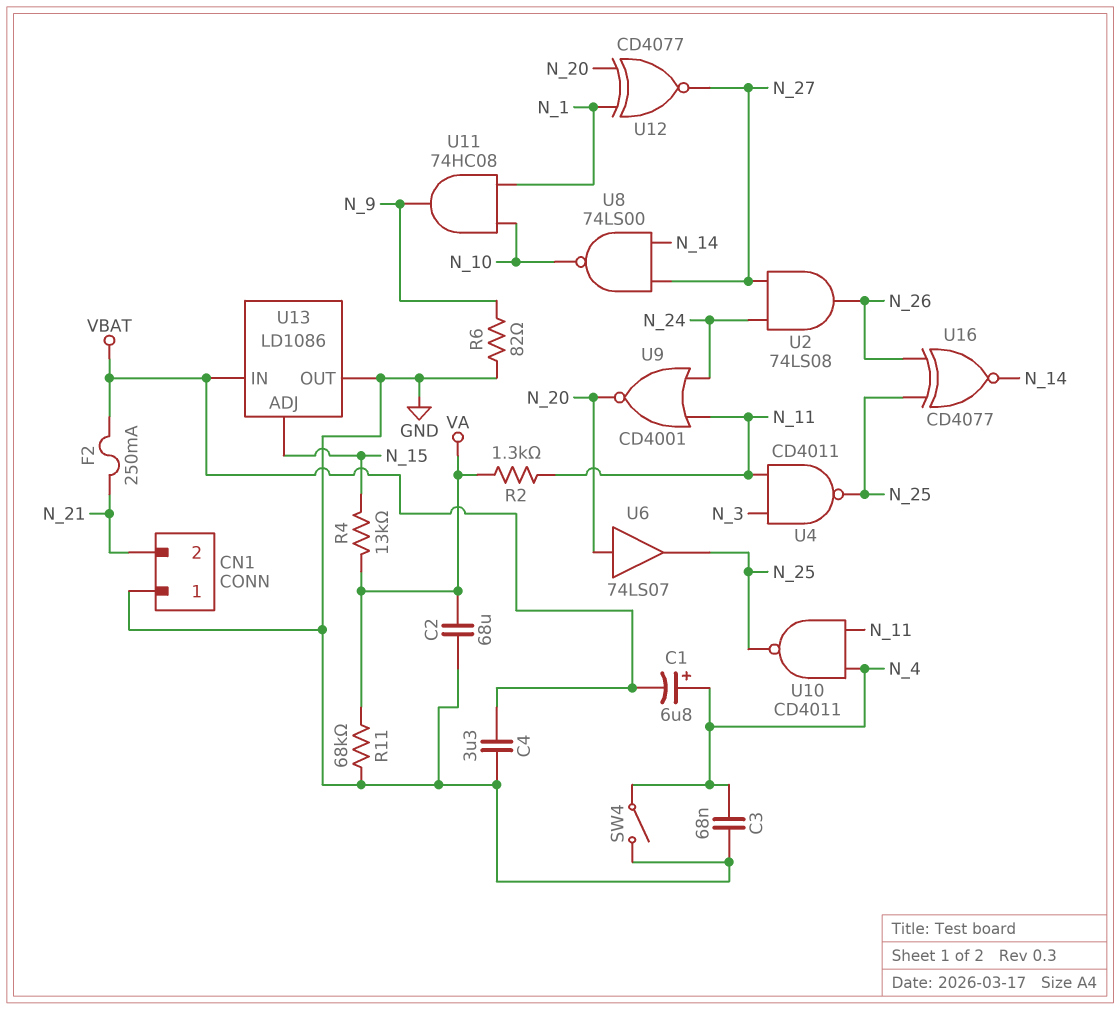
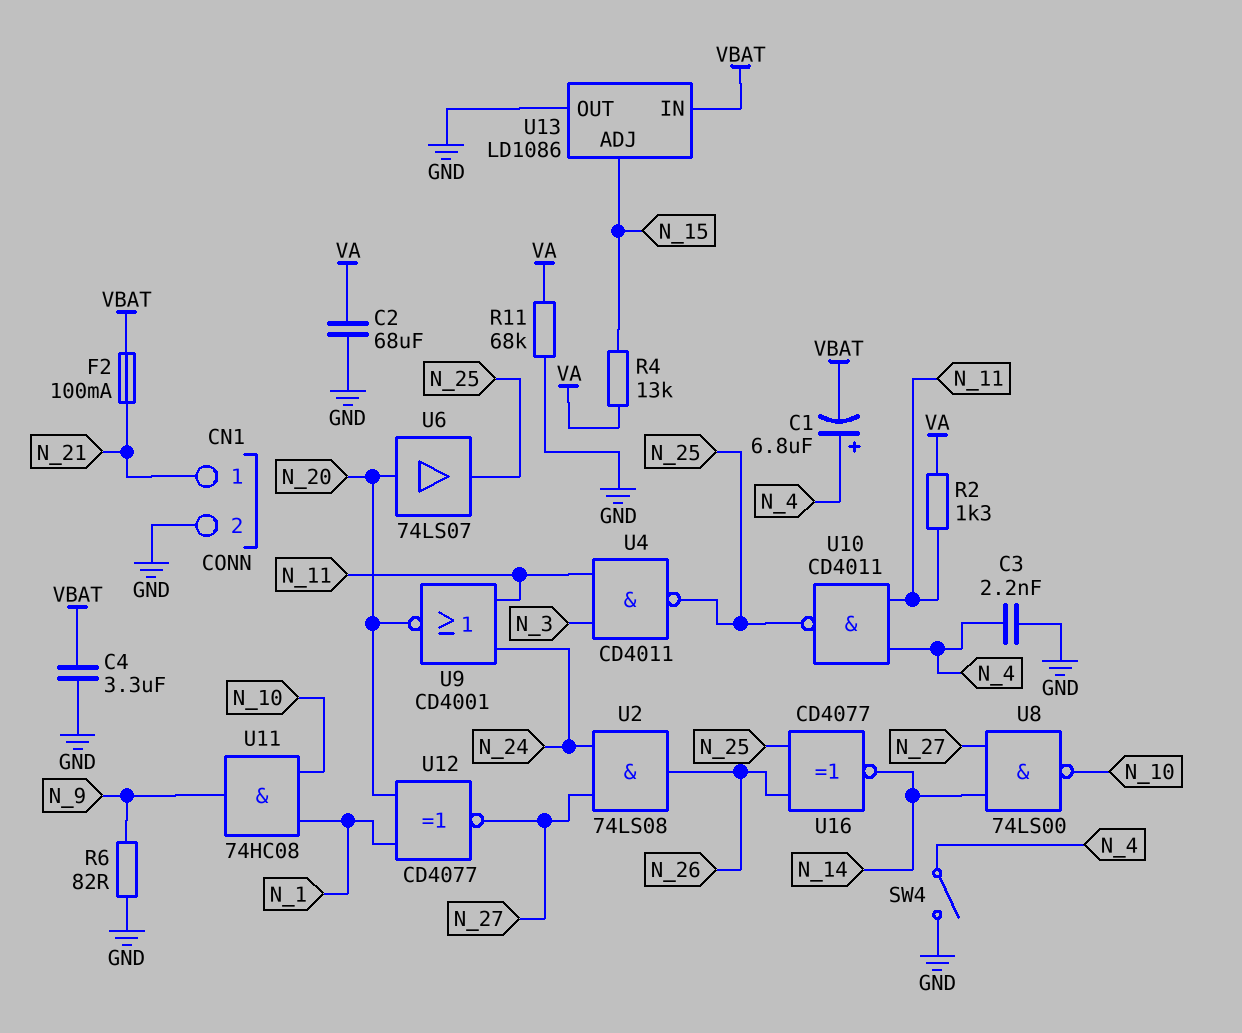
C3: 68nF (GND, N_4) -> 2.2nF (GND, N_4)
CN1 pin 1: GND -> N_21
CN1 pin 2: N_21 -> GND
F2: 250mA (N_21, VBAT) -> 100mA (N_21, VBAT)

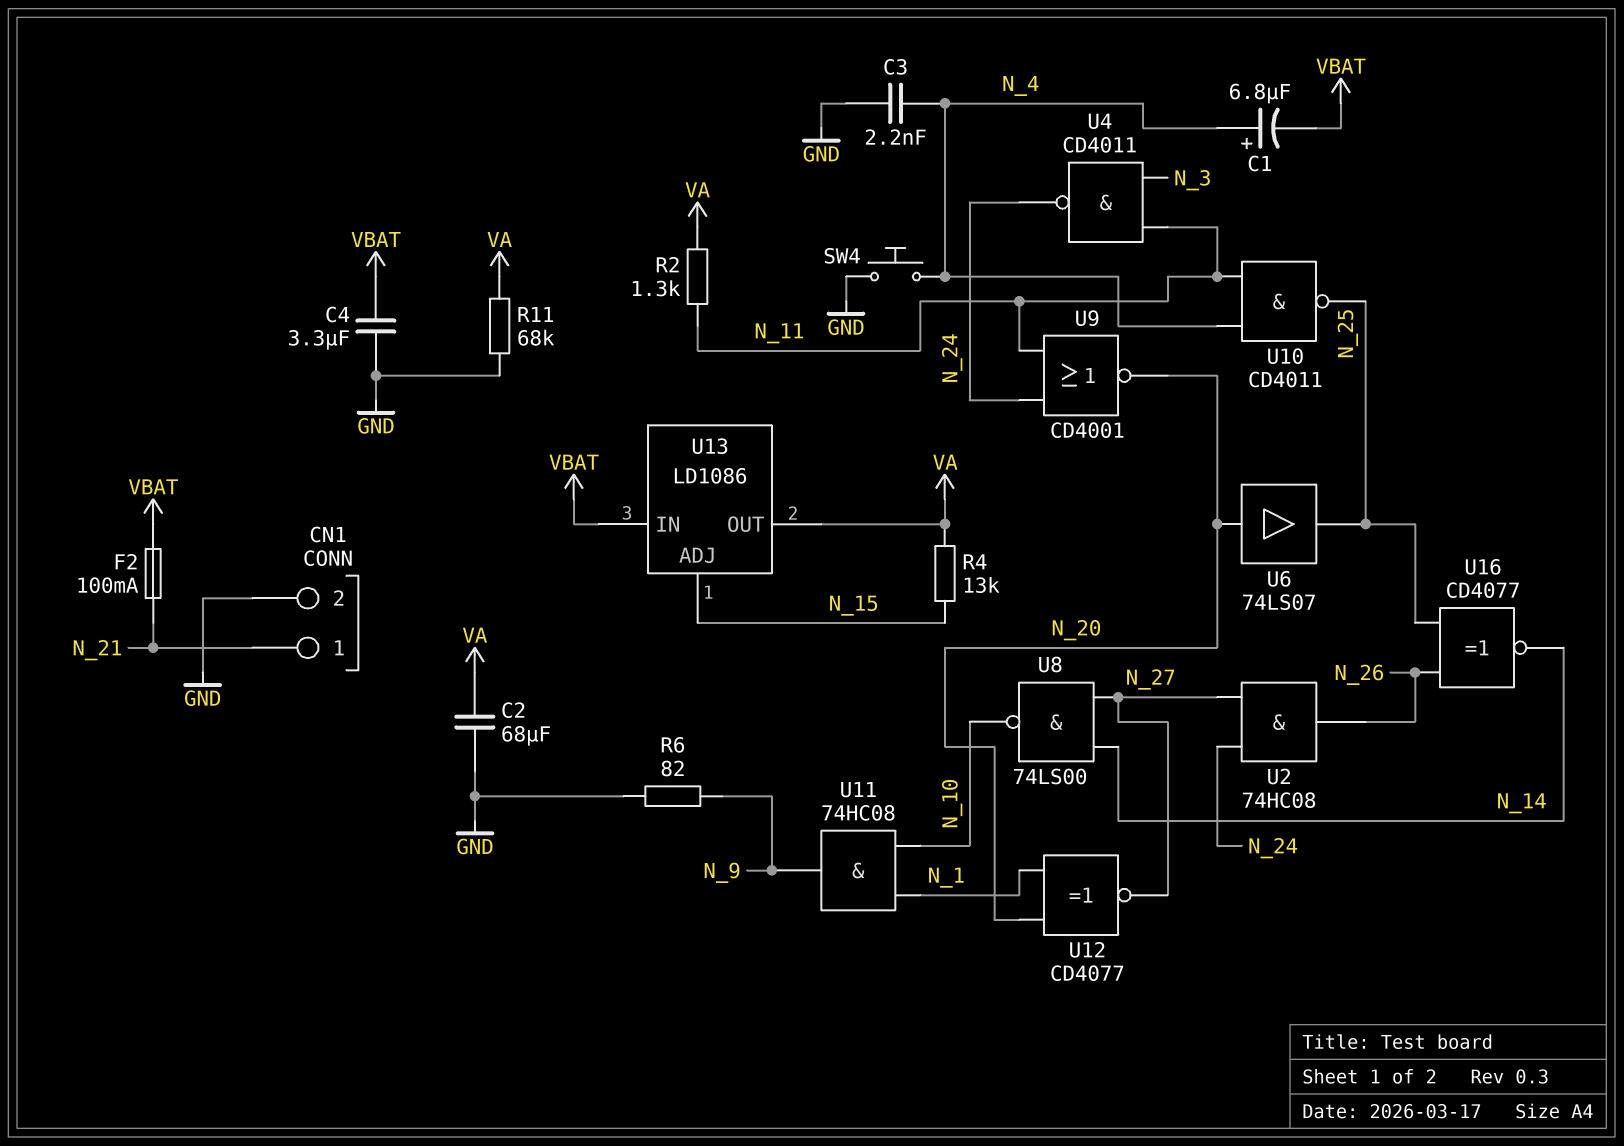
SW4: switch (GND, N_4) -> button (GND, N_4)
U2: AND 74LS08 (in N_24, in N_27, out N_26) -> AND 74HC08 (in N_24, in N_27, out N_26)
U4: NAND CD4011 (in N_3, in N_11, out N_25) -> NAND CD4011 (in N_3, in N_11, out N_24)
U13 pin OUT: GND -> VA

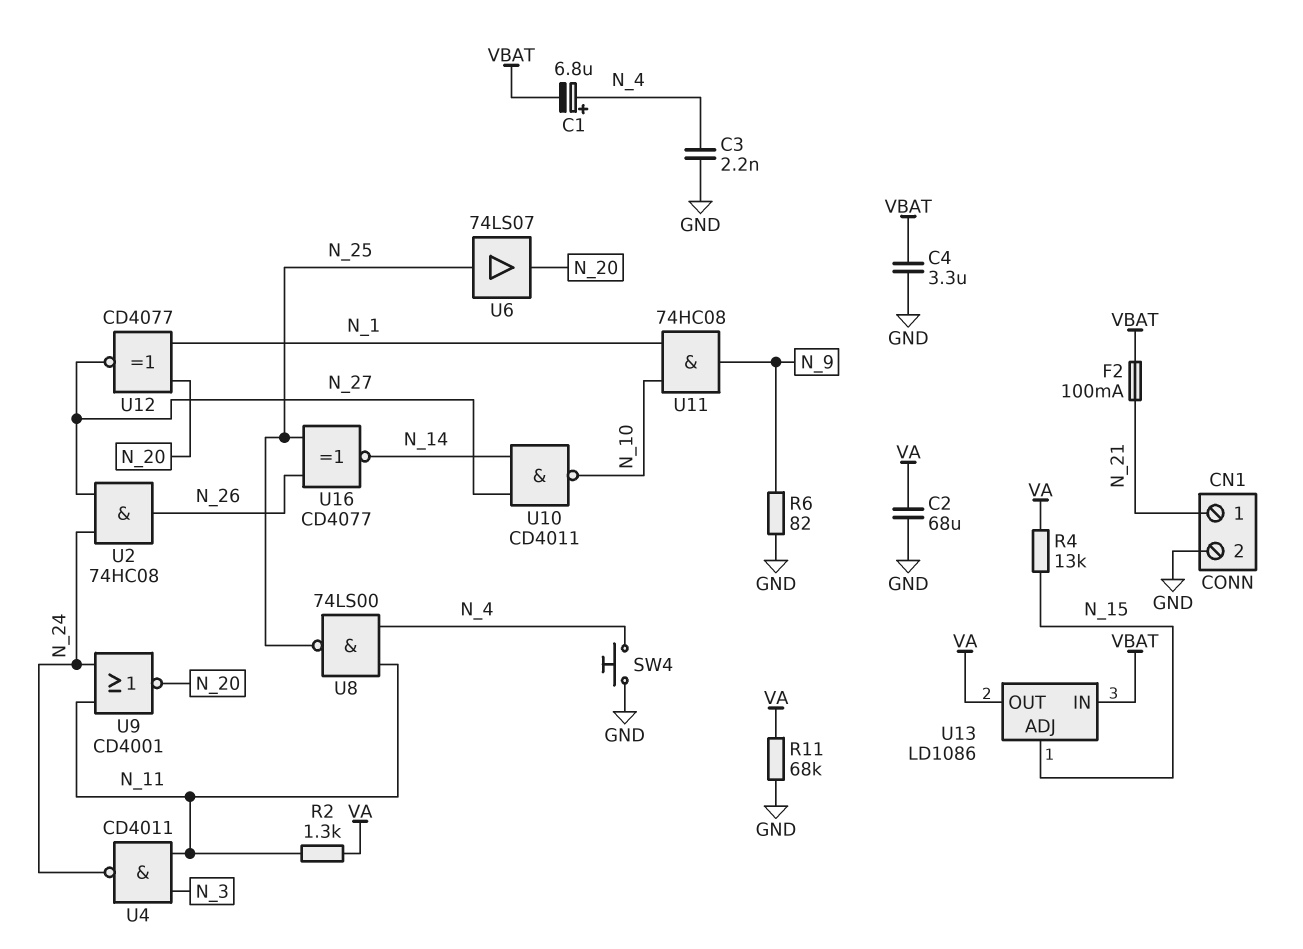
U6: buffer 74LS07 (in N_20, out N_25) -> buffer 74LS07 (in N_25, out N_20)
U8: NAND 74LS00 (in N_14, in N_27, out N_10) -> NAND 74LS00 (in N_4, in N_11, out N_25)
U10: NAND CD4011 (in N_4, in N_11, out N_25) -> NAND CD4011 (in N_14, in N_27, out N_10)

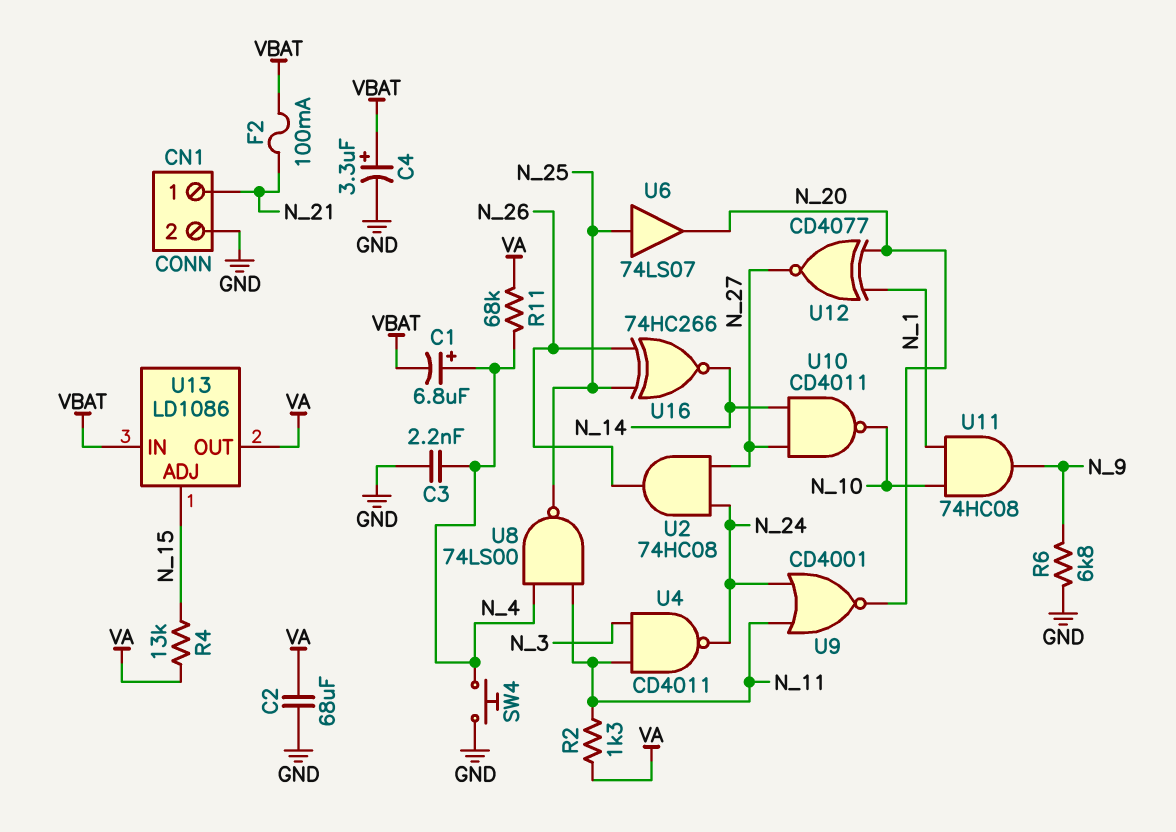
C4: 3.3uF (GND, VBAT) -> 3.3uF (plus VBAT, minus GND)
R6: 82 (GND, N_9) -> 6.8k (GND, N_9)
R11: 68k (GND, VA) -> 68k (N_4, VA)
U16: XNOR CD4077 (in N_25, in N_26, out N_14) -> XNOR 74HC266 (in N_25, in N_26, out N_14)

